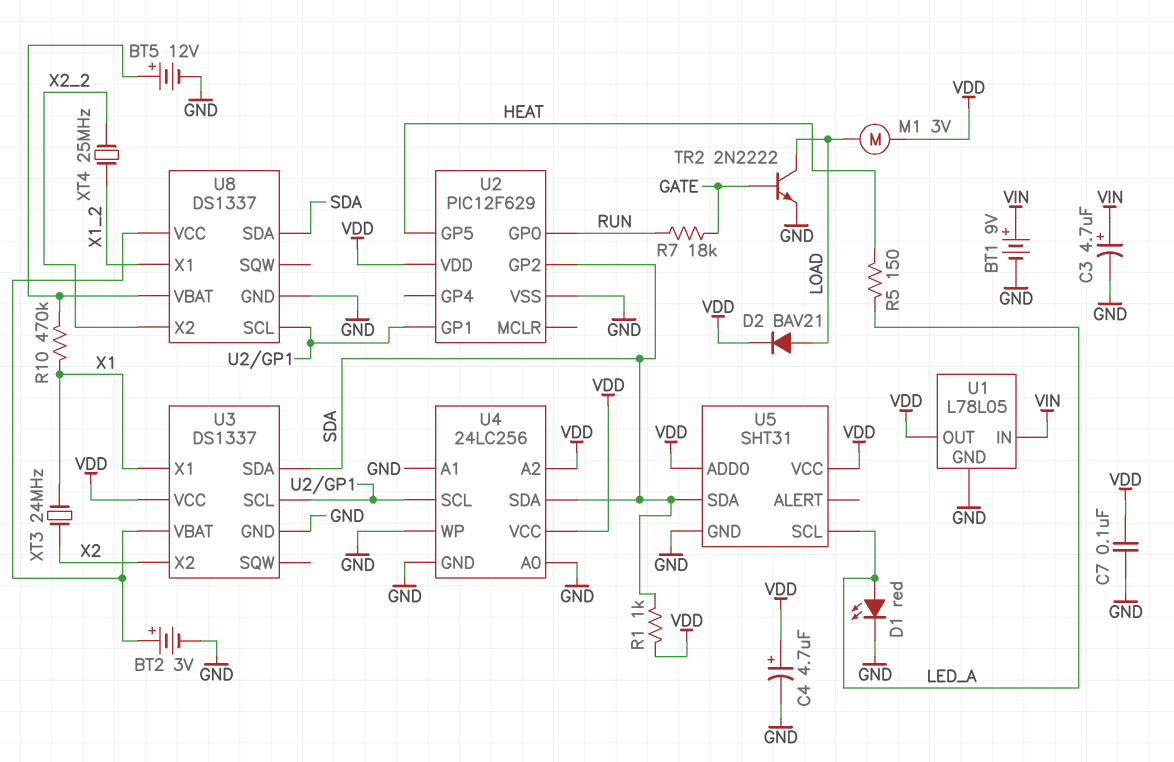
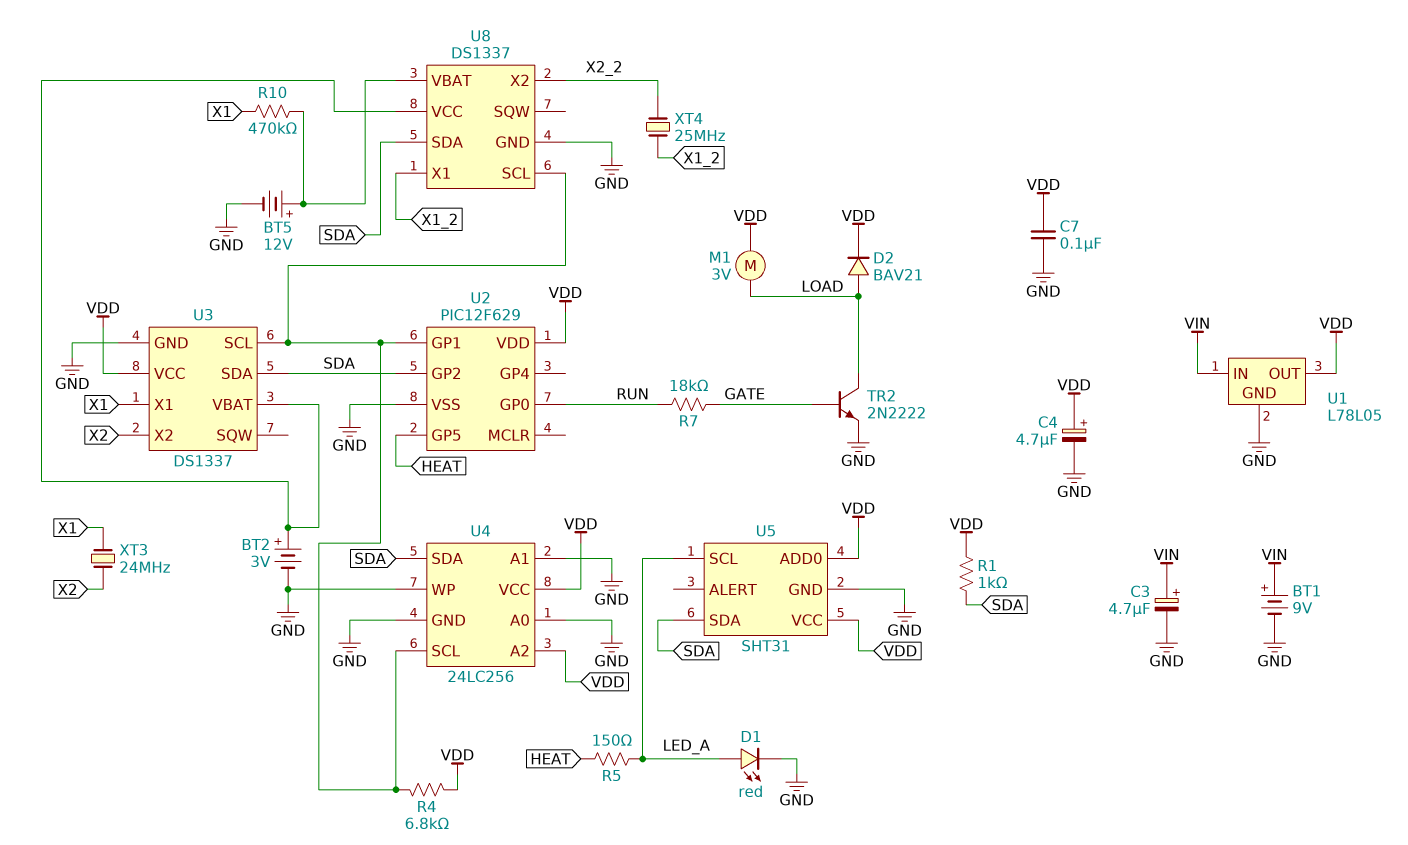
R4: none -> 6.8k (U2/GP1, VDD)

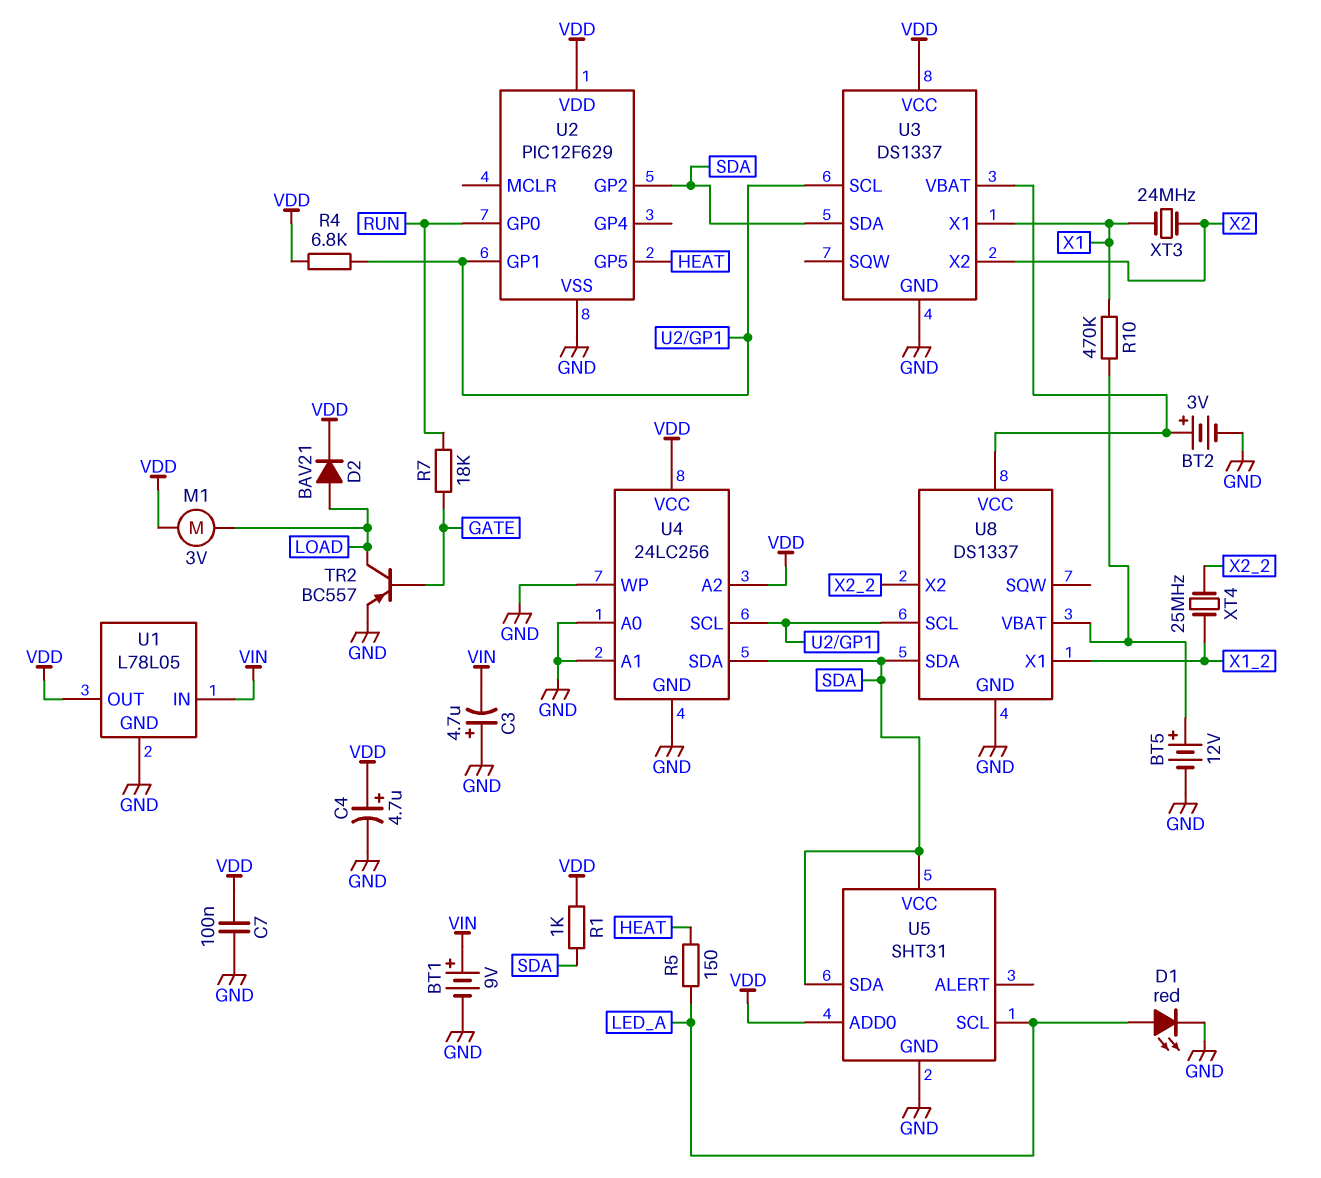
C3: 4.7uF (plus VIN, minus GND) -> 4.7uF (plus GND, minus VIN)
TR2: NPN 2N2222 (B GATE, C LOAD, E GND) -> PNP BC557 (B GATE, C LOAD, E GND)
U5 pin VCC: VDD -> SDA

